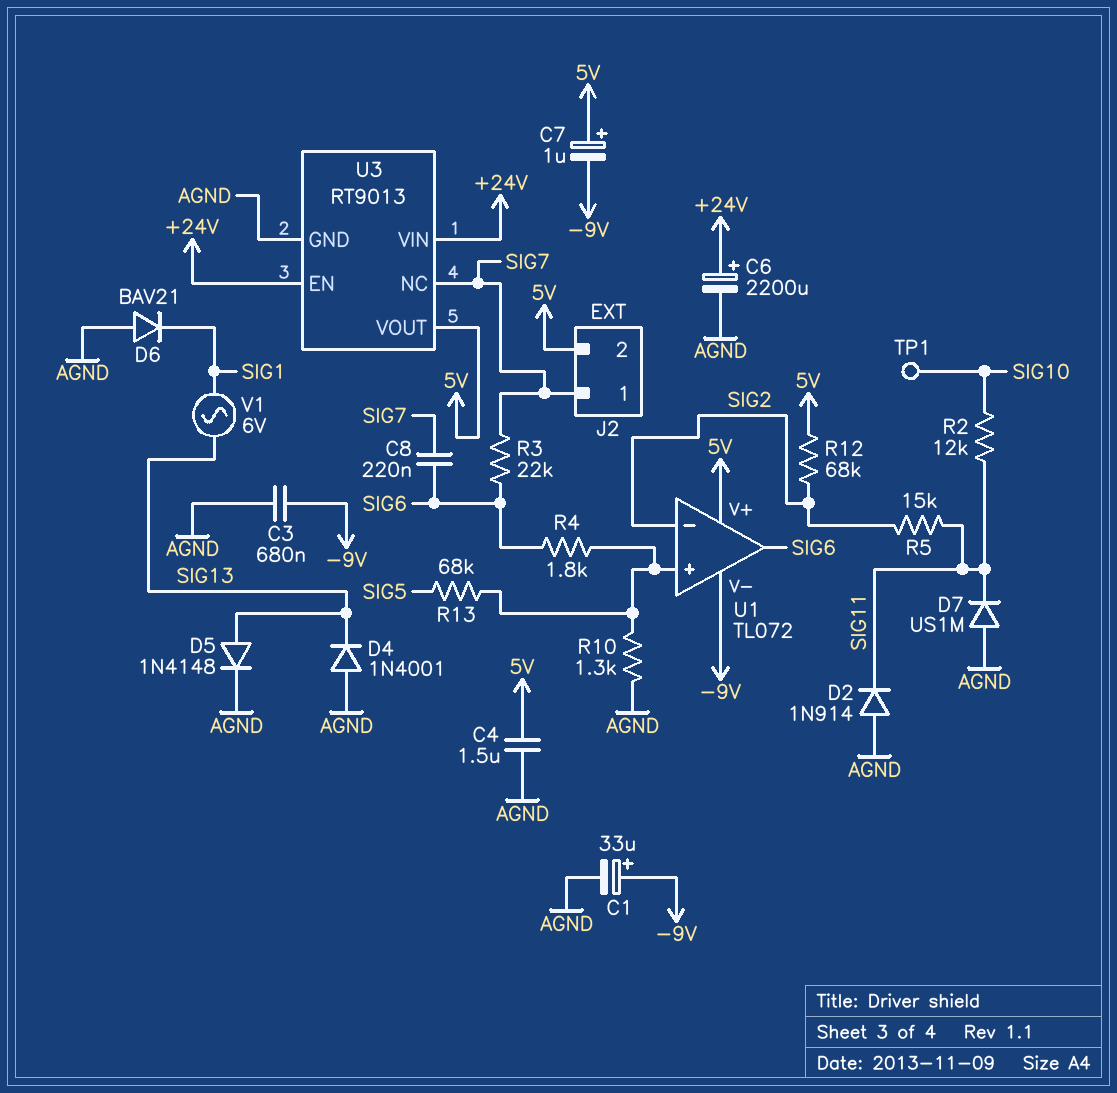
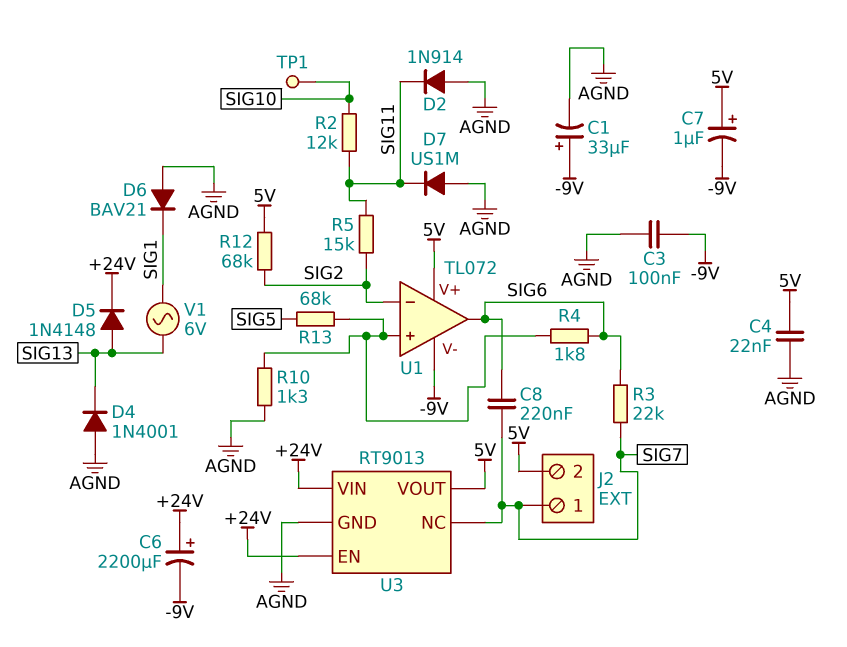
C3: 680nF (-9V, AGND) -> 100nF (-9V, AGND)
C4: 1.5uF (5V, AGND) -> 22nF (5V, AGND)
C6: 2200uF (plus +24V, minus AGND) -> 2200uF (plus +24V, minus -9V)
D5: diode 1N4148 (A SIG13, K AGND) -> diode 1N4148 (A SIG13, K +24V)

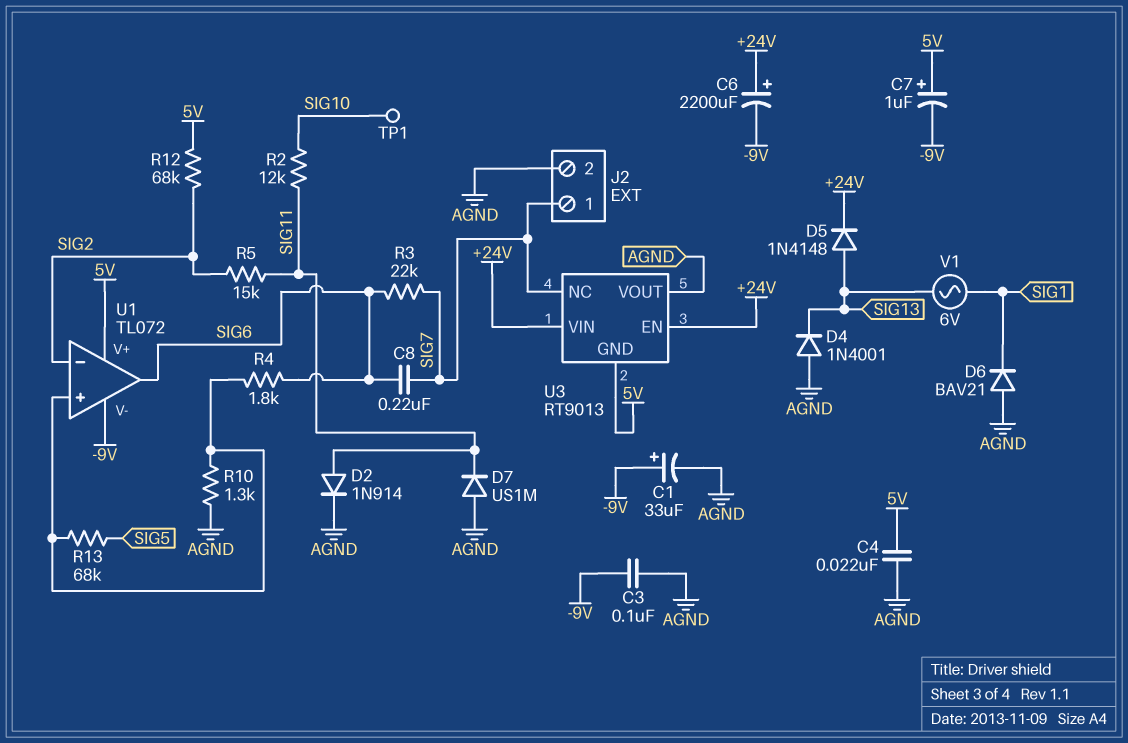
D2: diode 1N914 (A AGND, K SIG11) -> diode 1N914 (A SIG11, K AGND)
J2 pin 2: 5V -> AGND
U3 pin GND: AGND -> 5V
U3 pin VOUT: 5V -> AGND

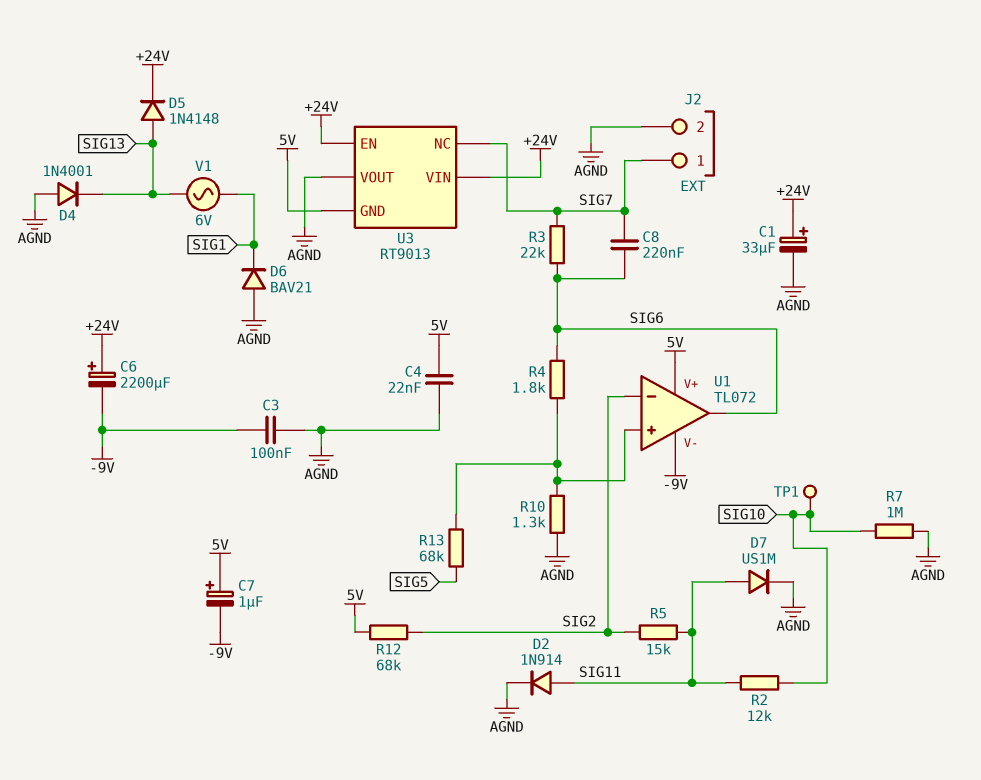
C1: 33uF (plus -9V, minus AGND) -> 33uF (plus +24V, minus AGND)
D7: diode US1M (A AGND, K SIG11) -> diode US1M (A SIG11, K AGND)
R7: none -> 1M (AGND, SIG10)

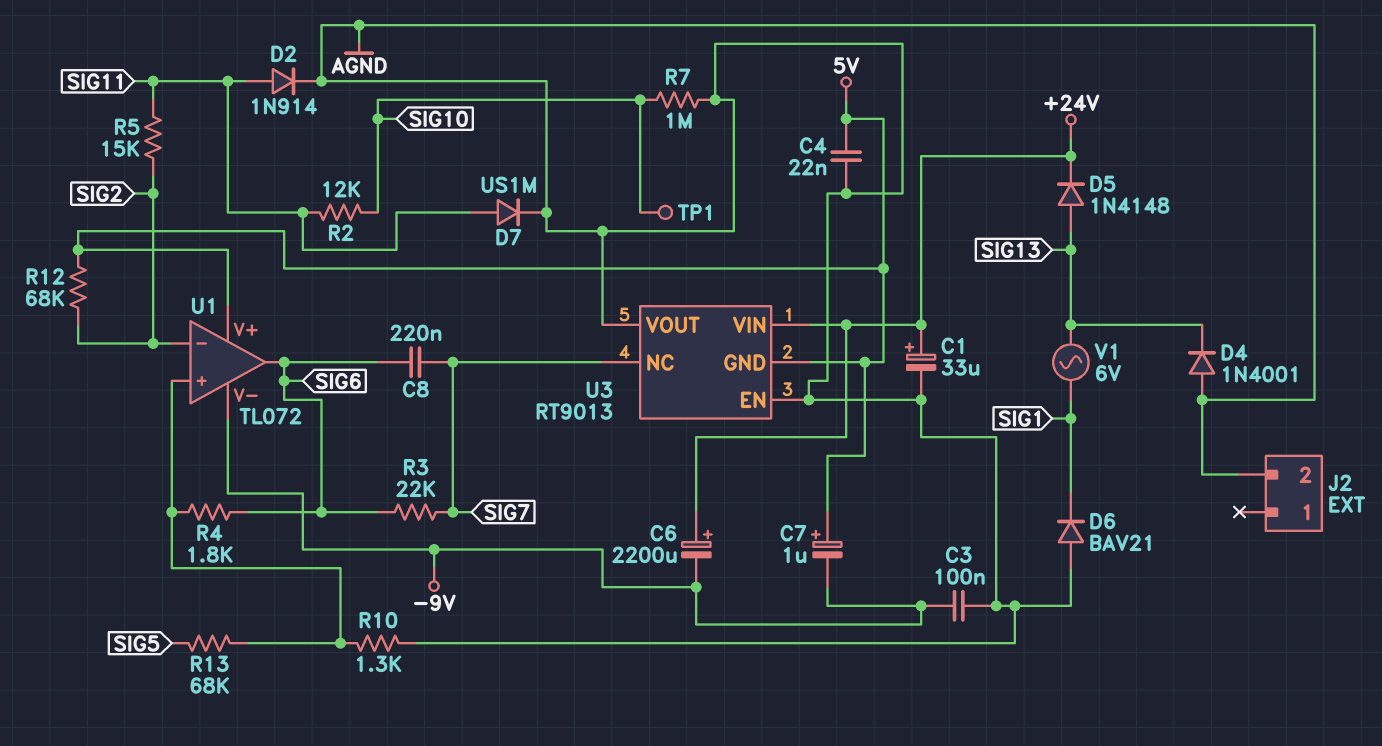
J2 pin 1: SIG7 -> none
U3 pin EN: +24V -> AGND

